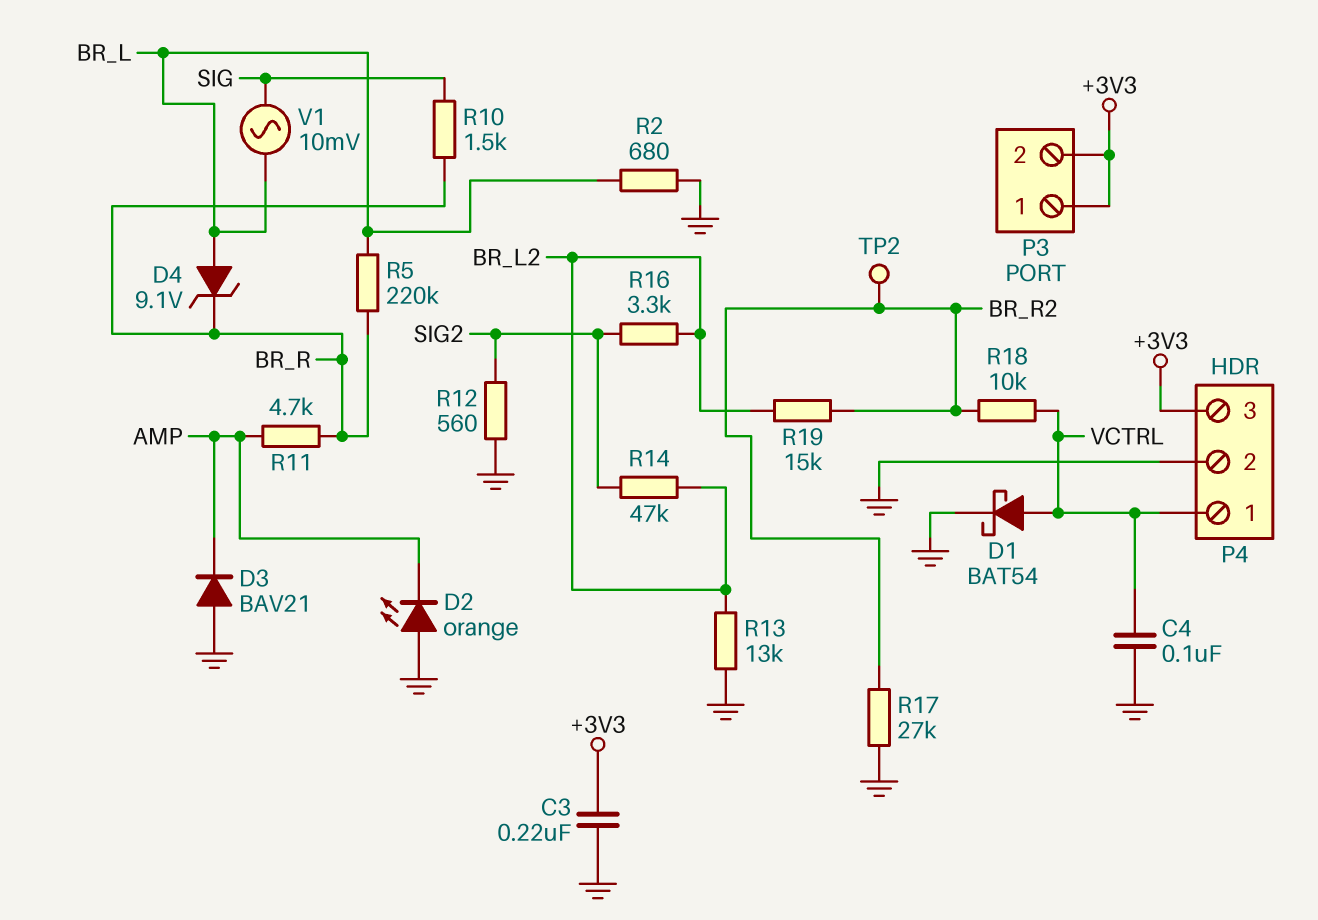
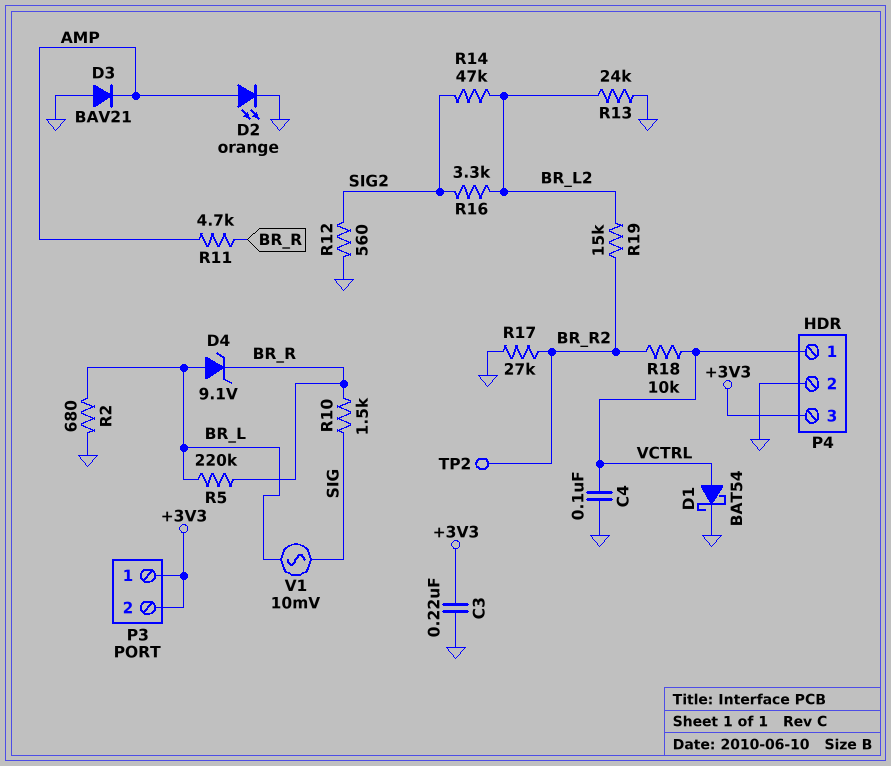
D2: LED orange (A GND, K AMP) -> LED orange (A AMP, K GND)
R13: 13k (BR_L2, GND) -> 24k (BR_L2, GND)

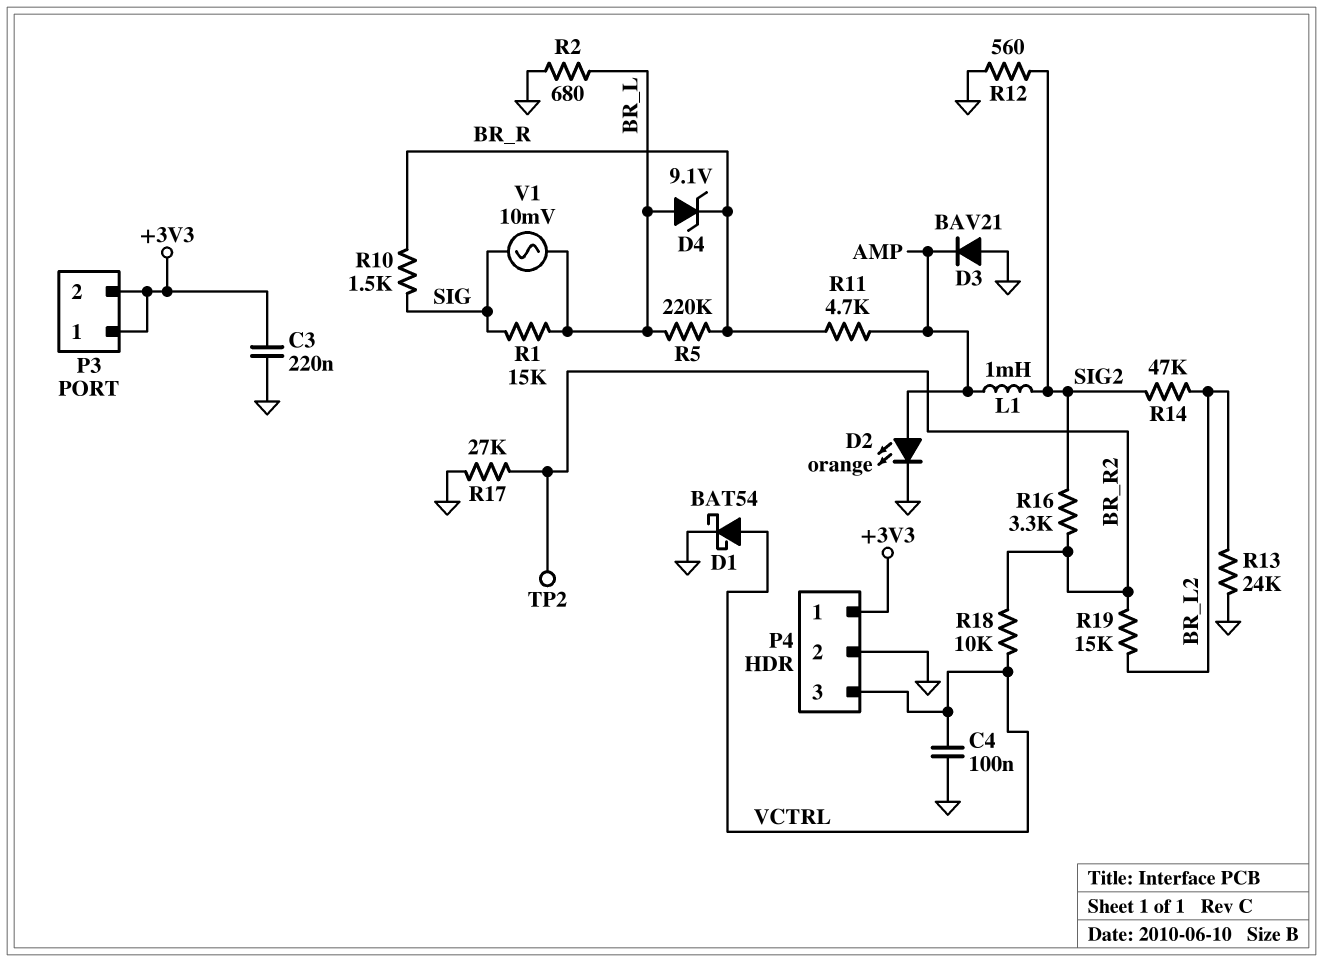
L1: none -> 1mH (AMP, SIG2)
P4 pin 1: VCTRL -> +3V3
P4 pin 3: +3V3 -> VCTRL
R1: none -> 15k (BR_L, SIG)
R16: 3.3k (BR_L2, SIG2) -> 3.3k (BR_R2, SIG2)

